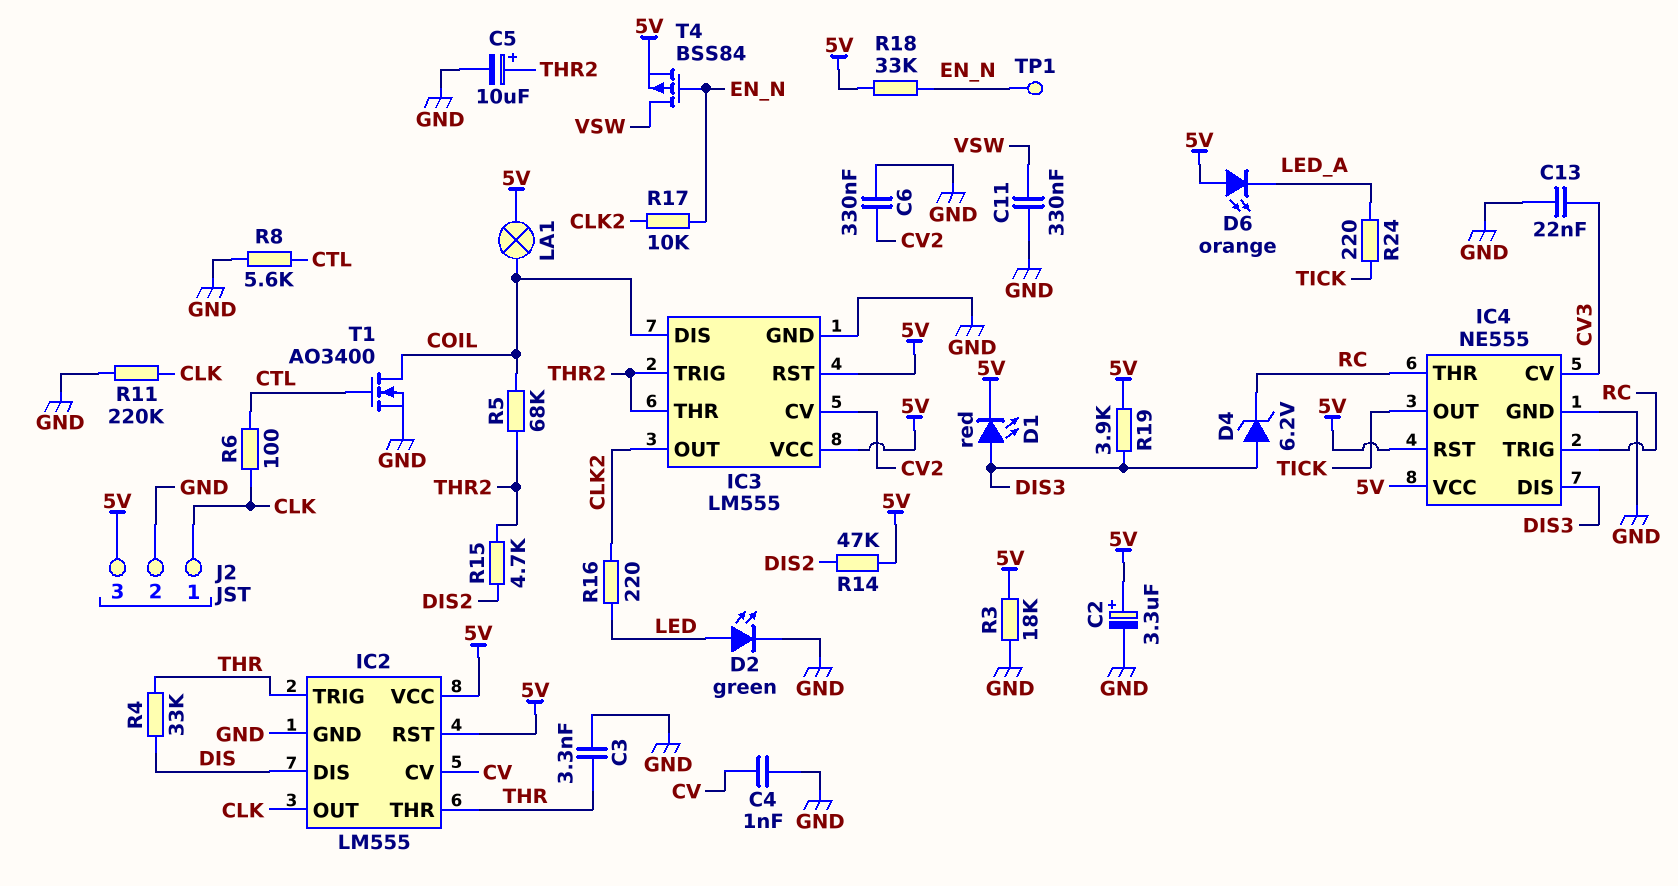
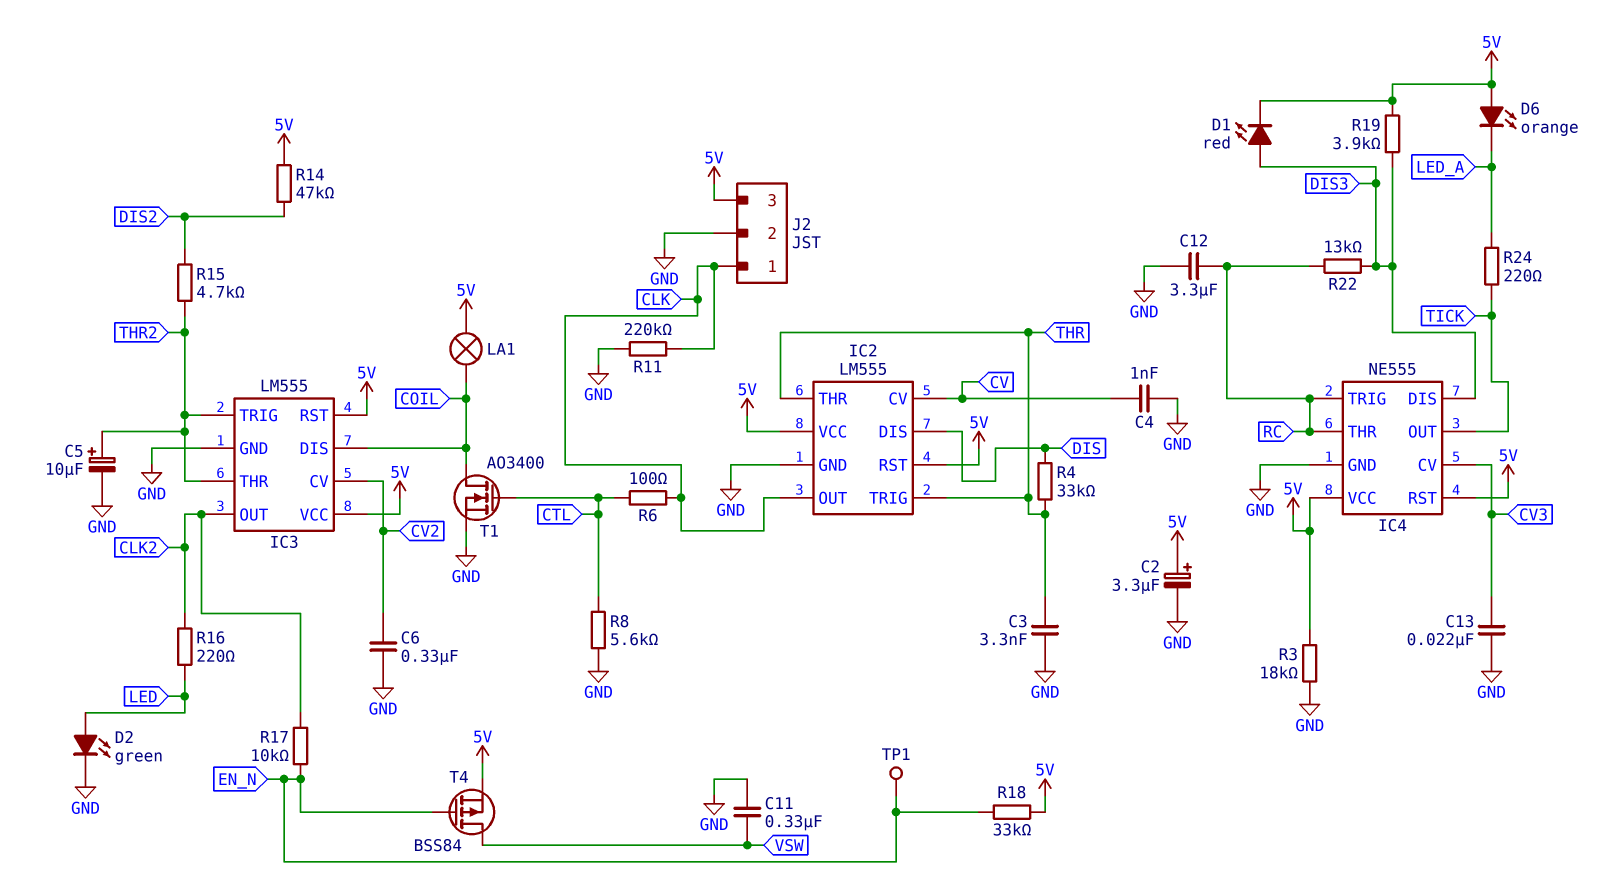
C12: none -> 3.3uF (GND, RC)
D4: zener 6.2V (A DIS3, K RC) -> none
R5: 68k (COIL, THR2) -> none
R22: none -> 13k (DIS3, RC)

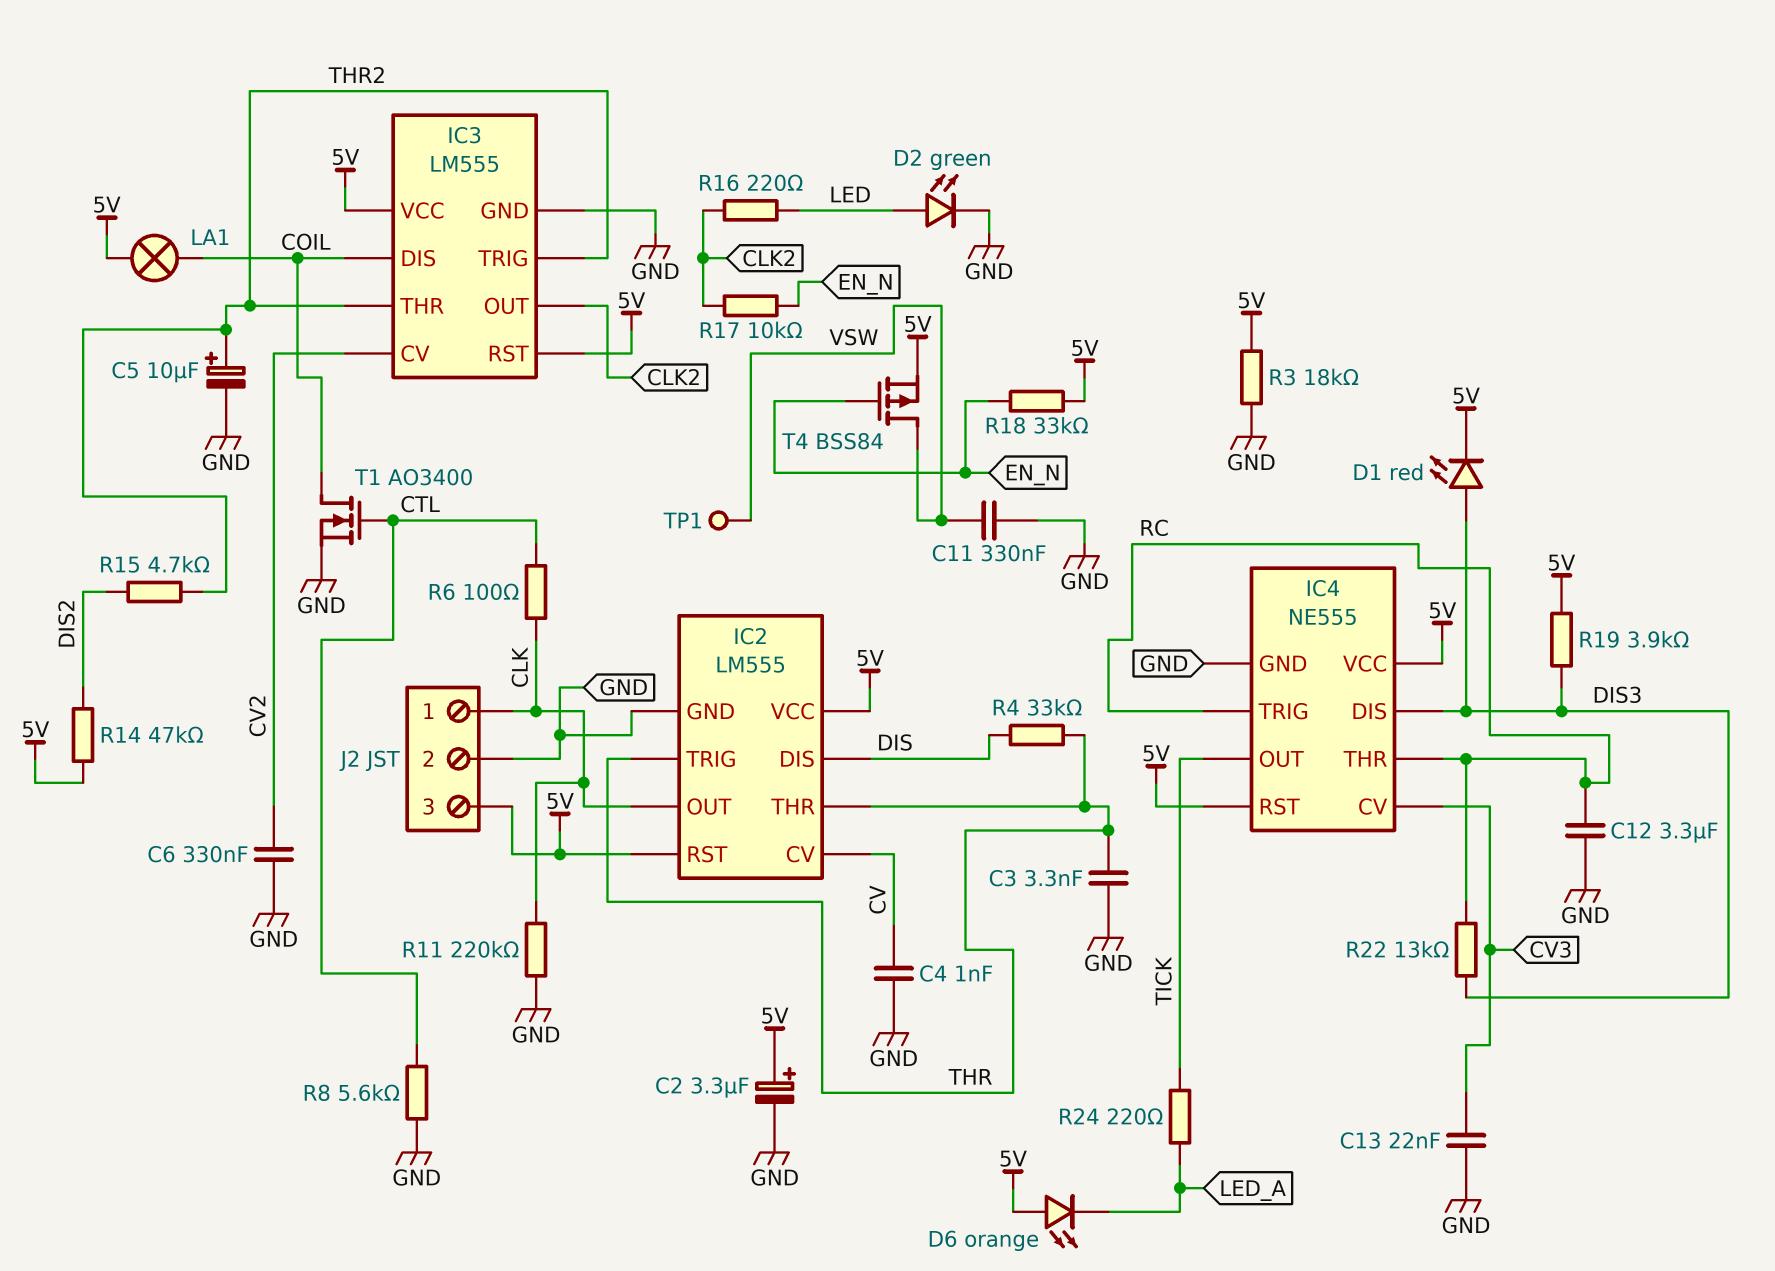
TP1: test point (EN_N) -> test point (VSW)

